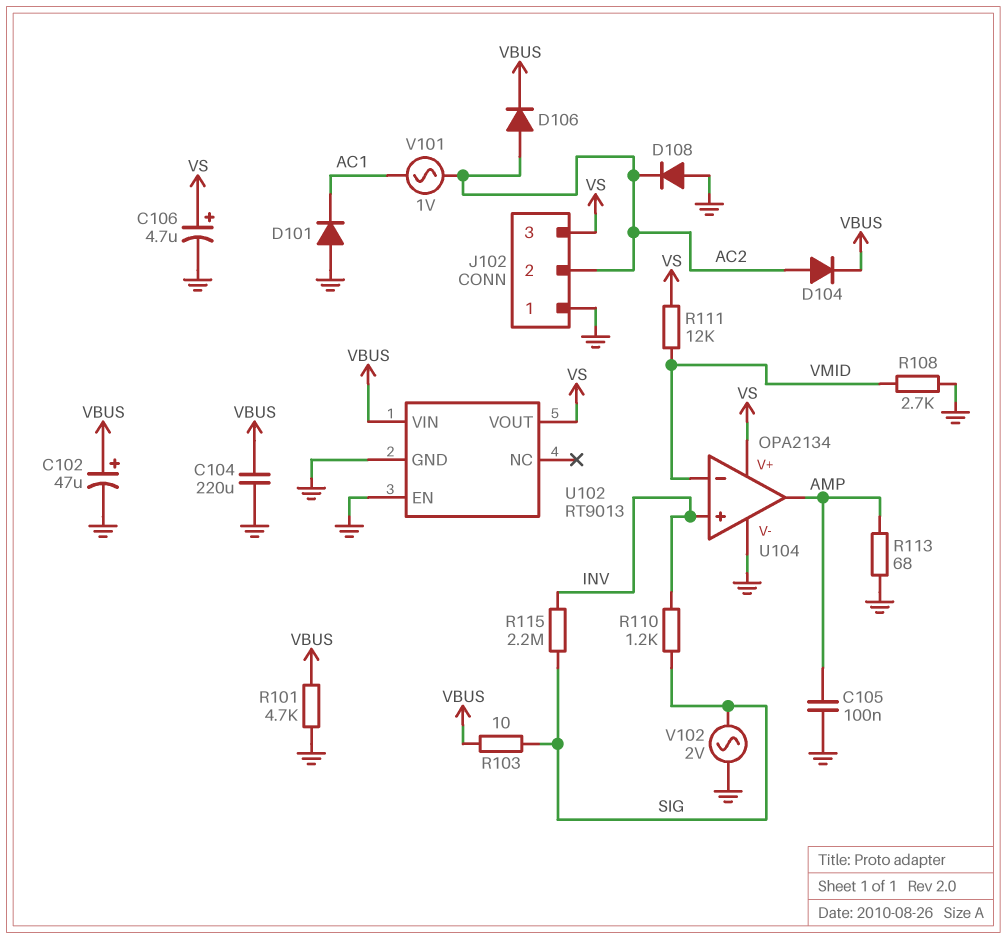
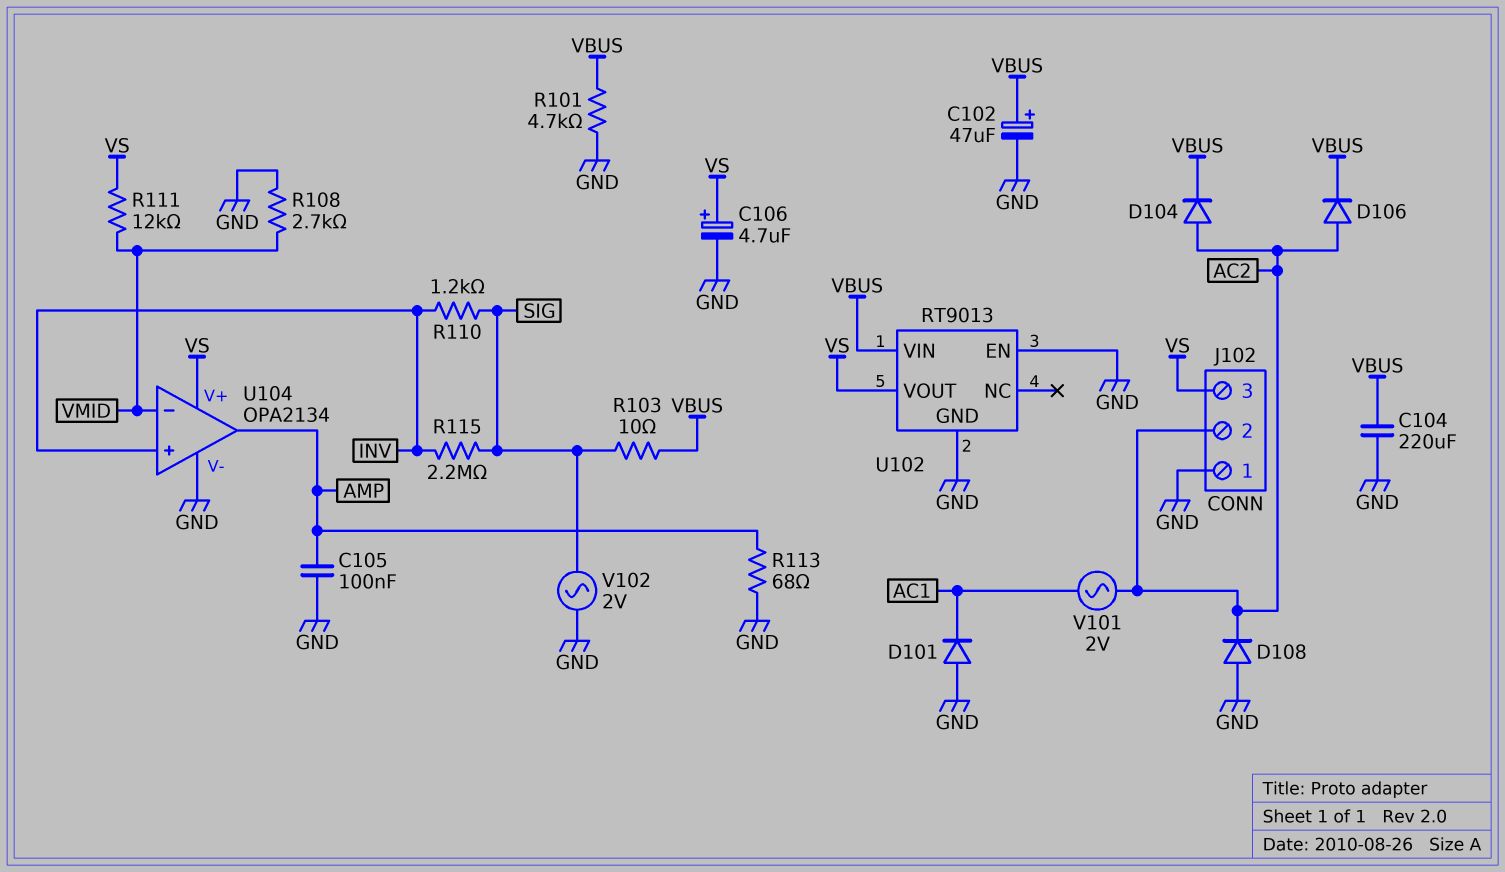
V101: AC 1V (AC1, AC2) -> AC 2V (AC1, AC2)

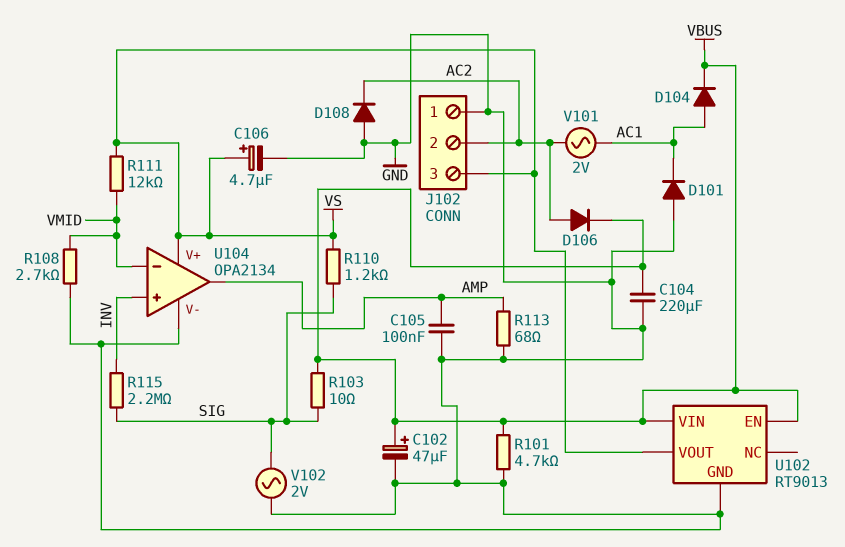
D104: diode (A AC2, K VBUS) -> diode (A AC1, K VBUS)
R110: 1.2k (INV, SIG) -> 1.2k (SIG, VS)
U102 pin EN: GND -> VBUS

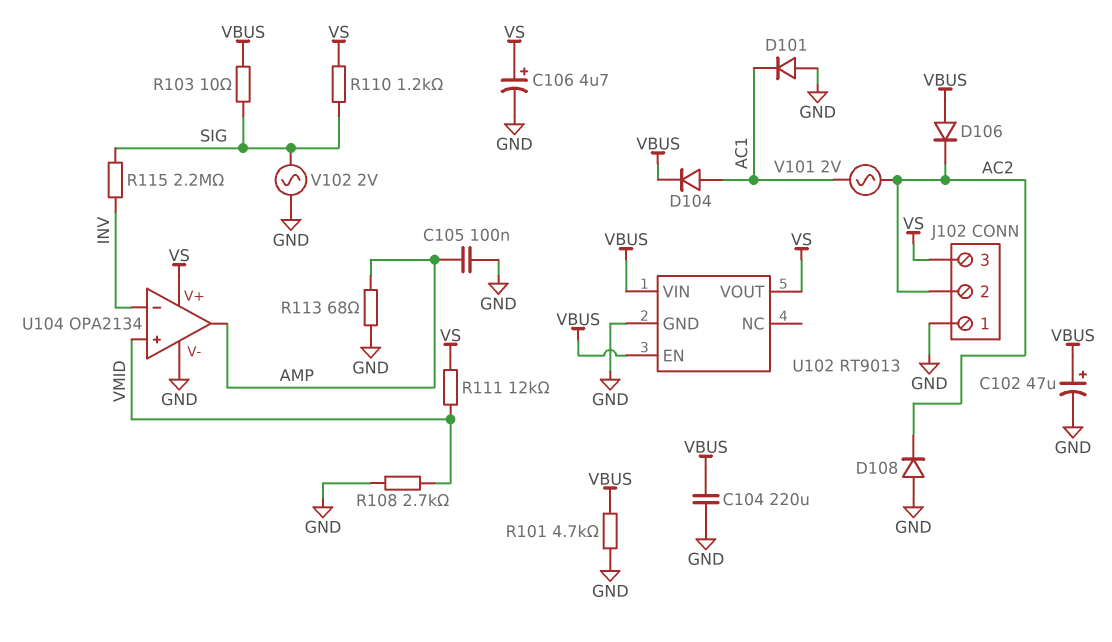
D106: diode (A AC2, K VBUS) -> diode (A VBUS, K AC2)
U104 pin in+: INV -> VMID
U104 pin in-: VMID -> INV

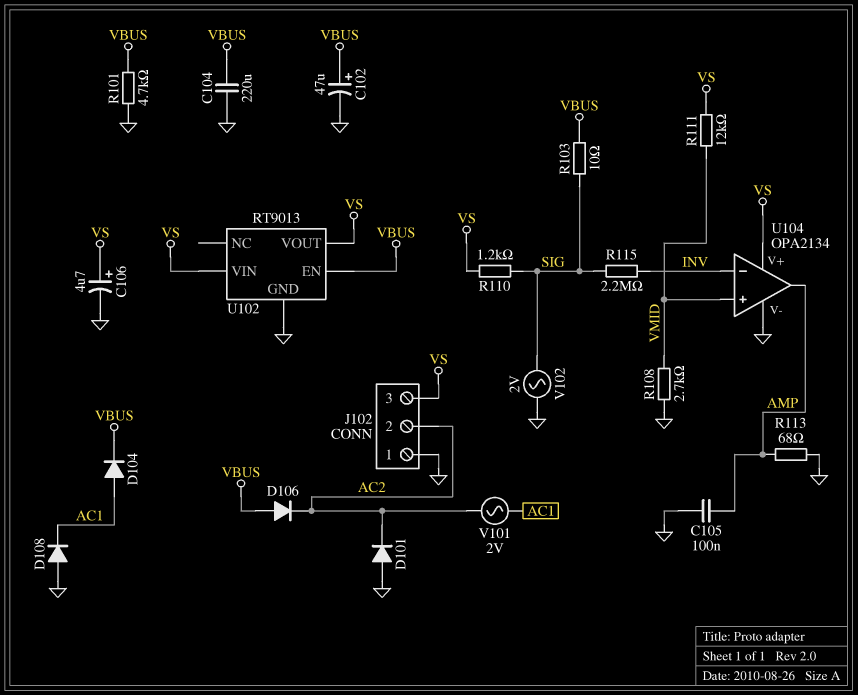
D101: diode (A GND, K AC1) -> diode (A GND, K AC2)
D108: diode (A GND, K AC2) -> diode (A GND, K AC1)
U102 pin VIN: VBUS -> VS

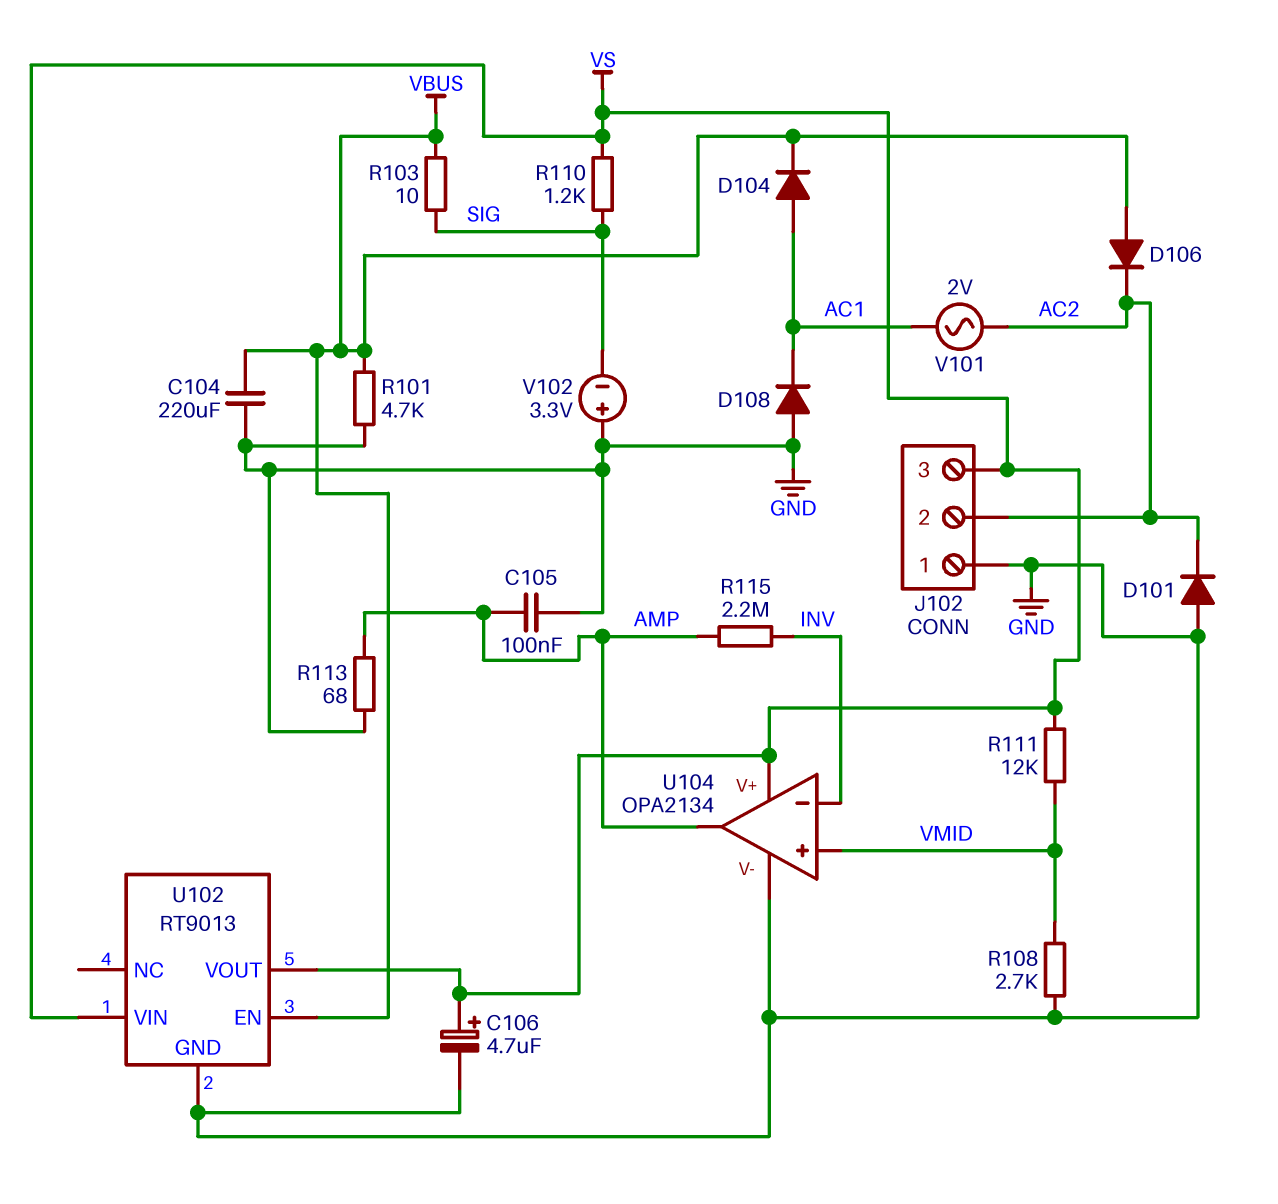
C102: 47uF (plus VBUS, minus GND) -> none
R115: 2.2M (INV, SIG) -> 2.2M (AMP, INV)
V102: AC 2V (GND, SIG) -> 3.3V (plus GND, minus SIG)

